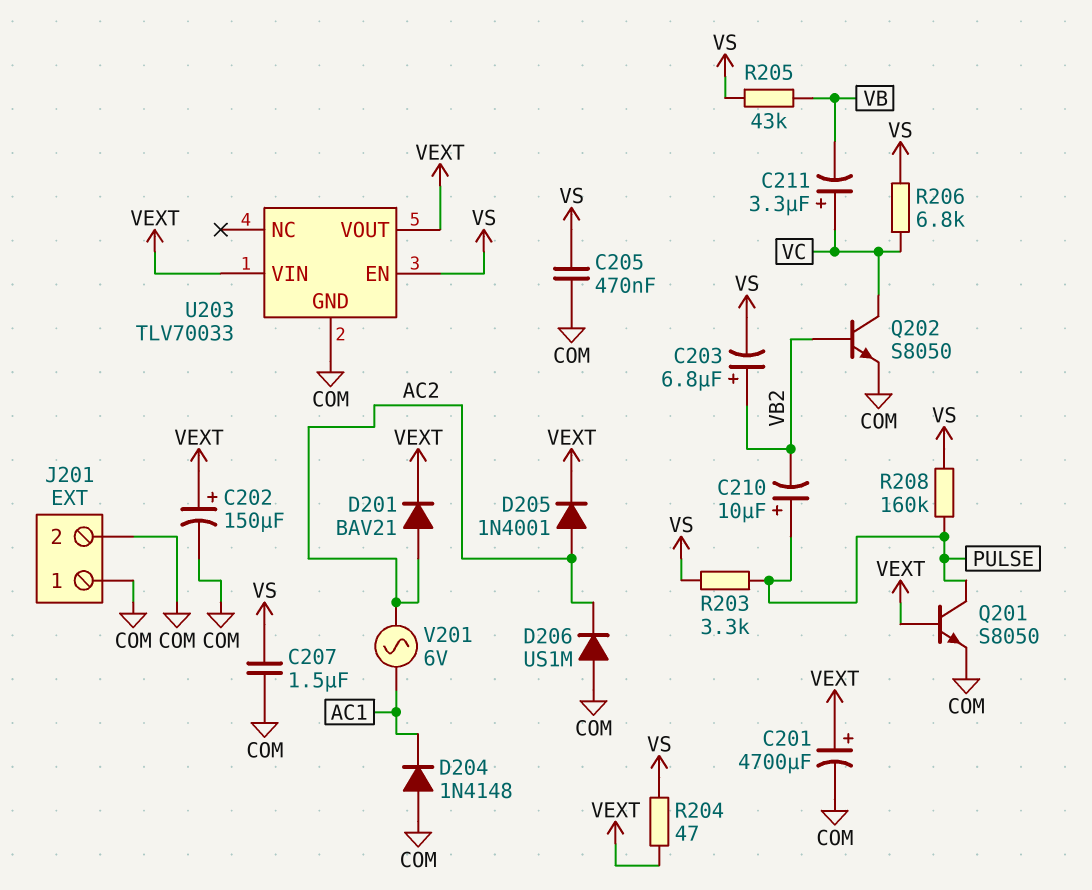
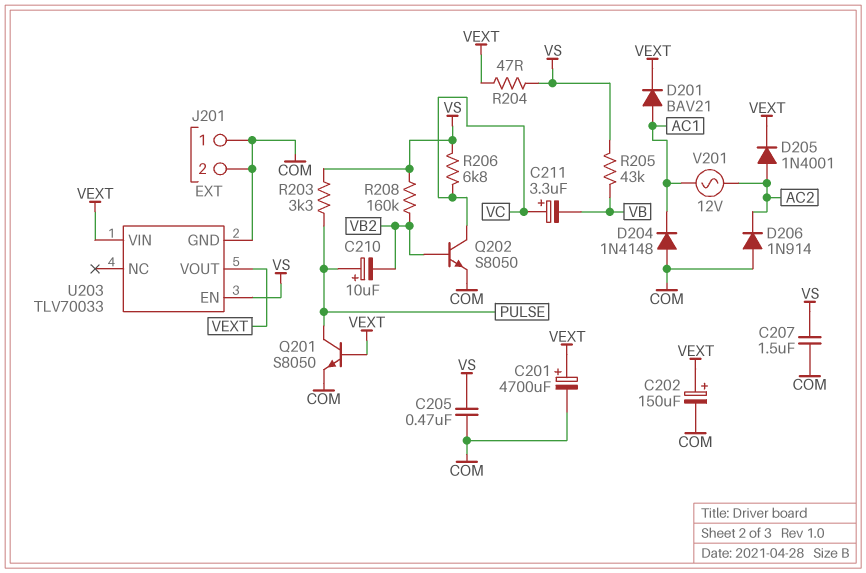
C203: 6.8uF (plus VB2, minus VS) -> none
D201: diode BAV21 (A AC2, K VEXT) -> diode BAV21 (A AC1, K VEXT)
D206: diode US1M (A COM, K AC2) -> diode 1N914 (A COM, K AC2)
R208: 160k (PULSE, VS) -> 160k (VB2, VS)
V201: AC 6V (AC1, AC2) -> AC 12V (AC1, AC2)

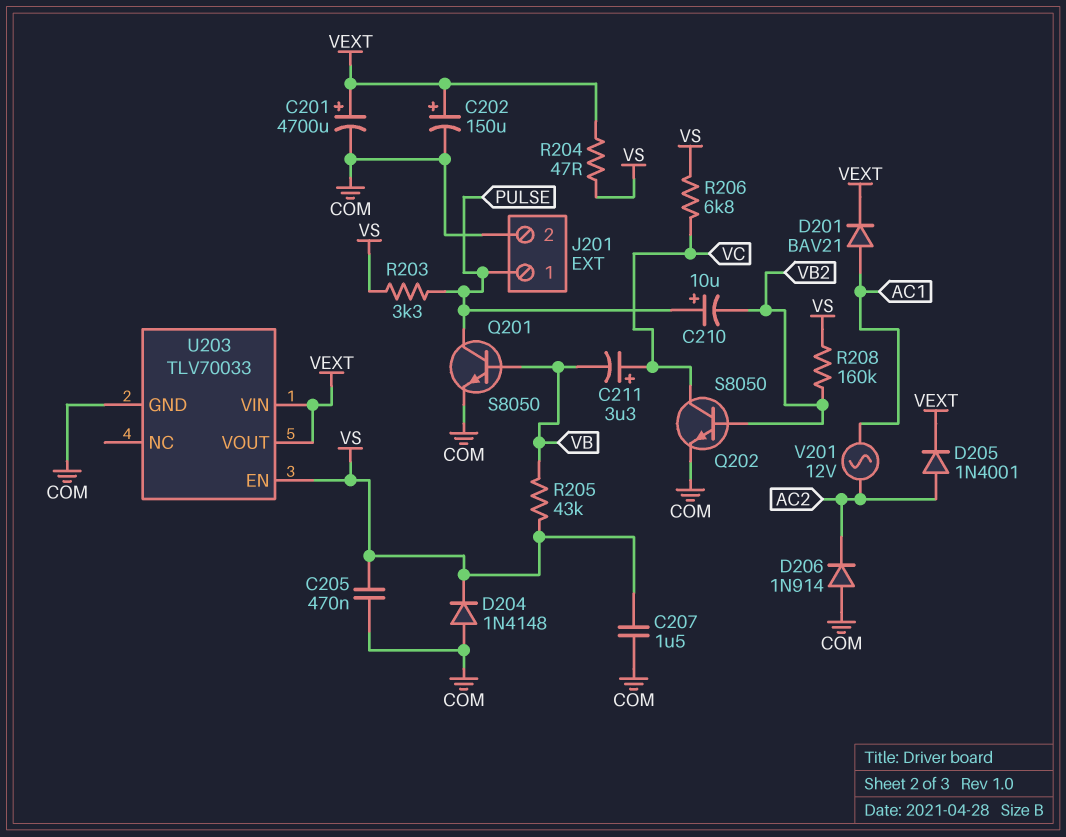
D204: diode 1N4148 (A COM, K AC1) -> diode 1N4148 (A COM, K VS)
J201 pin 1: COM -> PULSE
Q201: NPN S8050 (B VEXT, C PULSE, E COM) -> NPN S8050 (B VB, C PULSE, E COM)

